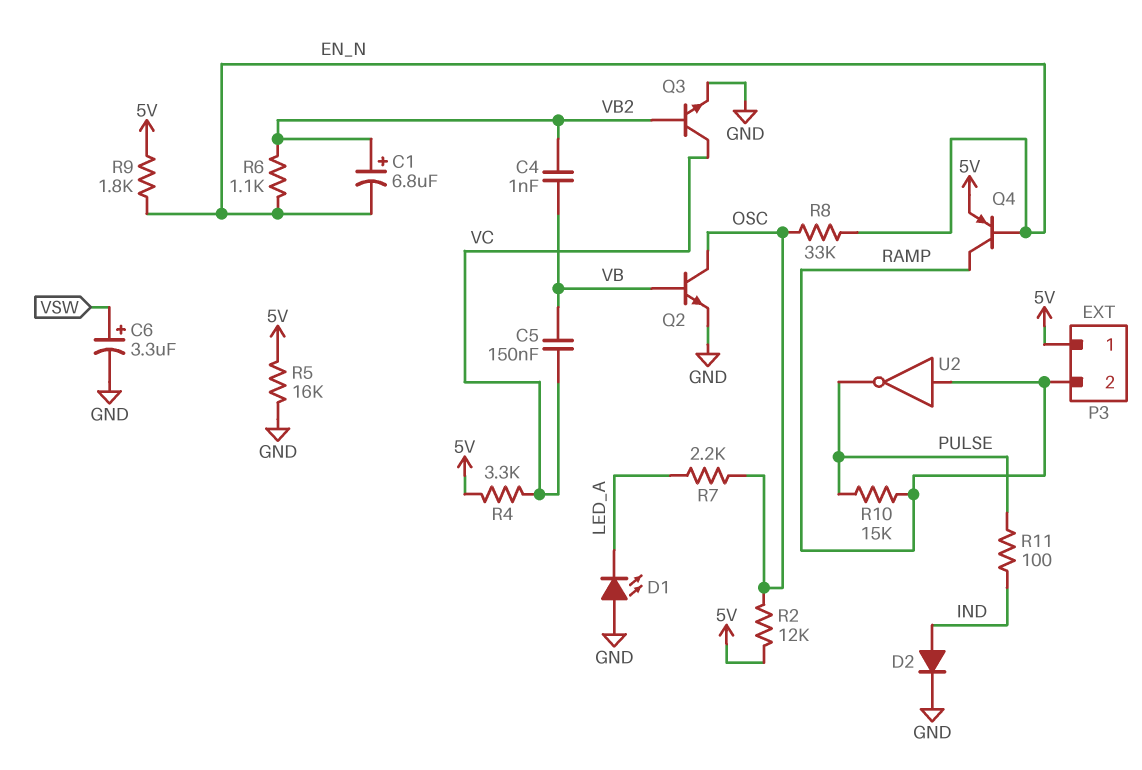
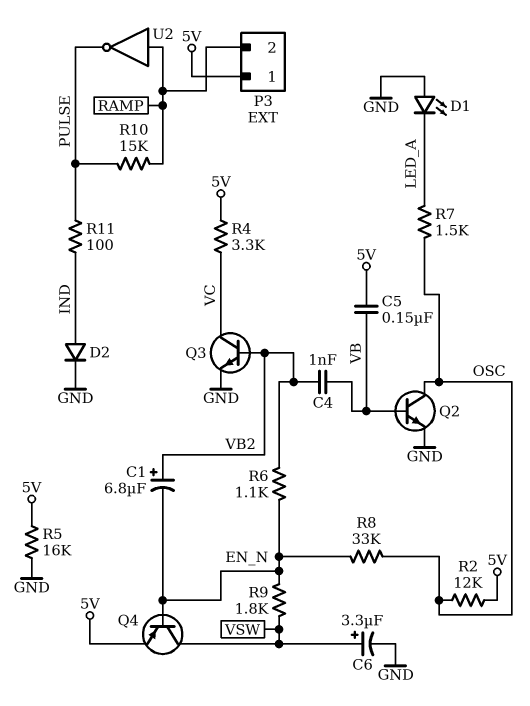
C5: 150nF (VB, VC) -> 150nF (5V, VB)
Q4: PNP (B EN_N, C RAMP, E 5V) -> PNP (B EN_N, C VSW, E 5V)
R7: 2.2k (LED_A, OSC) -> 1.5k (LED_A, OSC)
R9: 1.8k (5V, EN_N) -> 1.8k (EN_N, VSW)

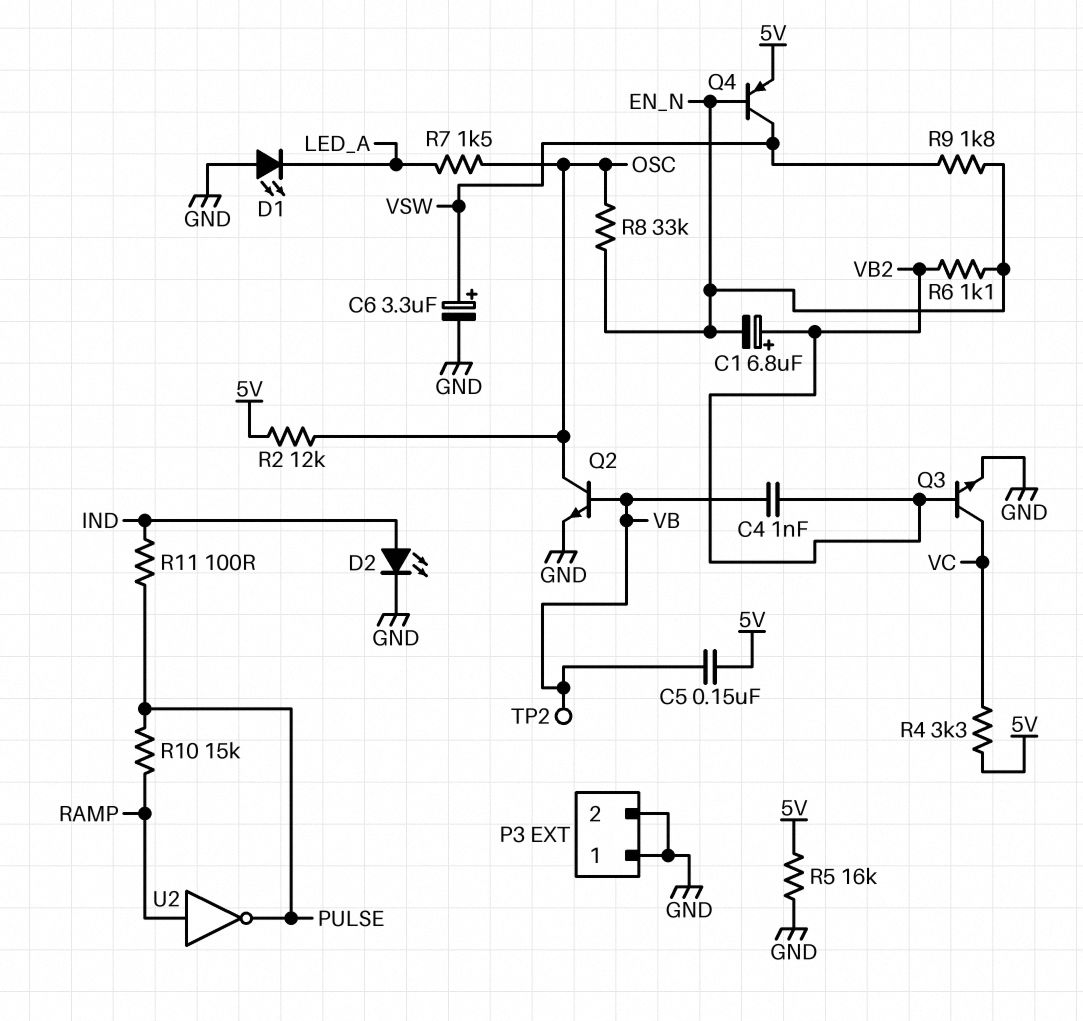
D2: diode (A IND, K GND) -> LED (A IND, K GND)
P3 pin 1: 5V -> GND
P3 pin 2: RAMP -> GND
TP2: none -> test point (VB)

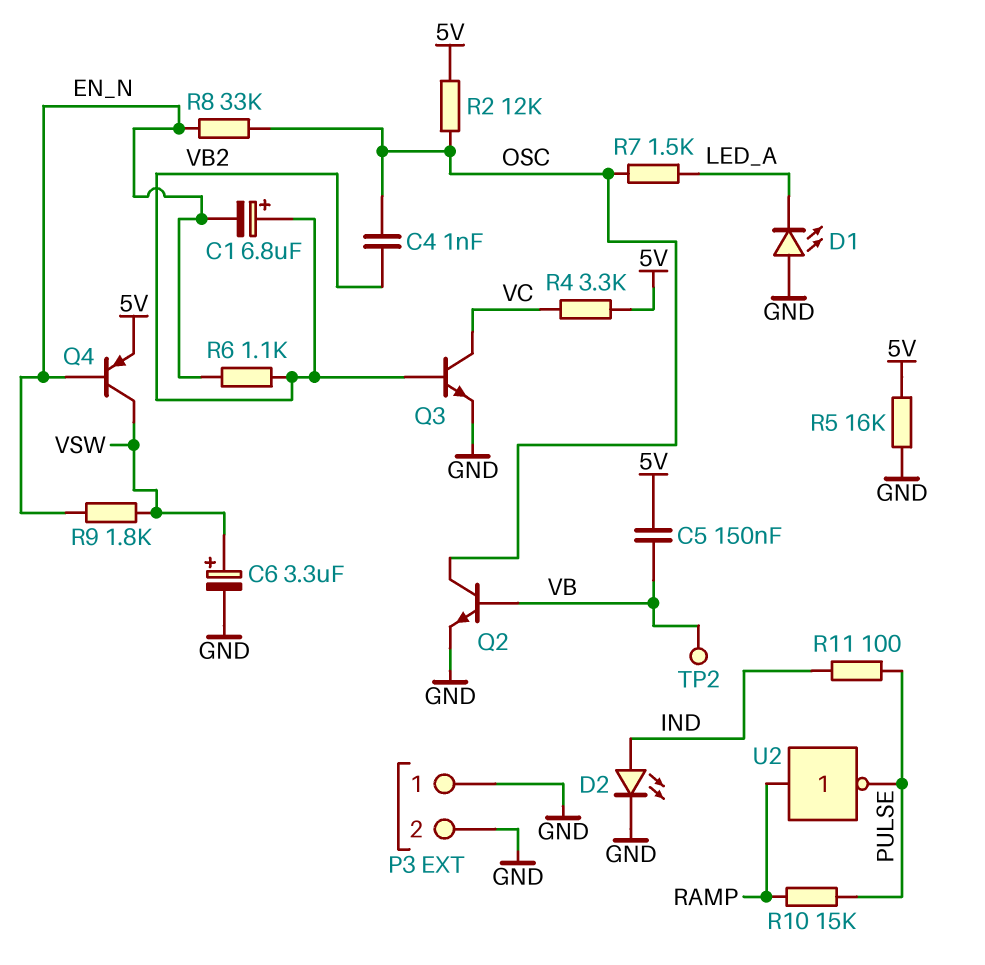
C4: 1nF (VB, VB2) -> 1nF (OSC, VB2)

